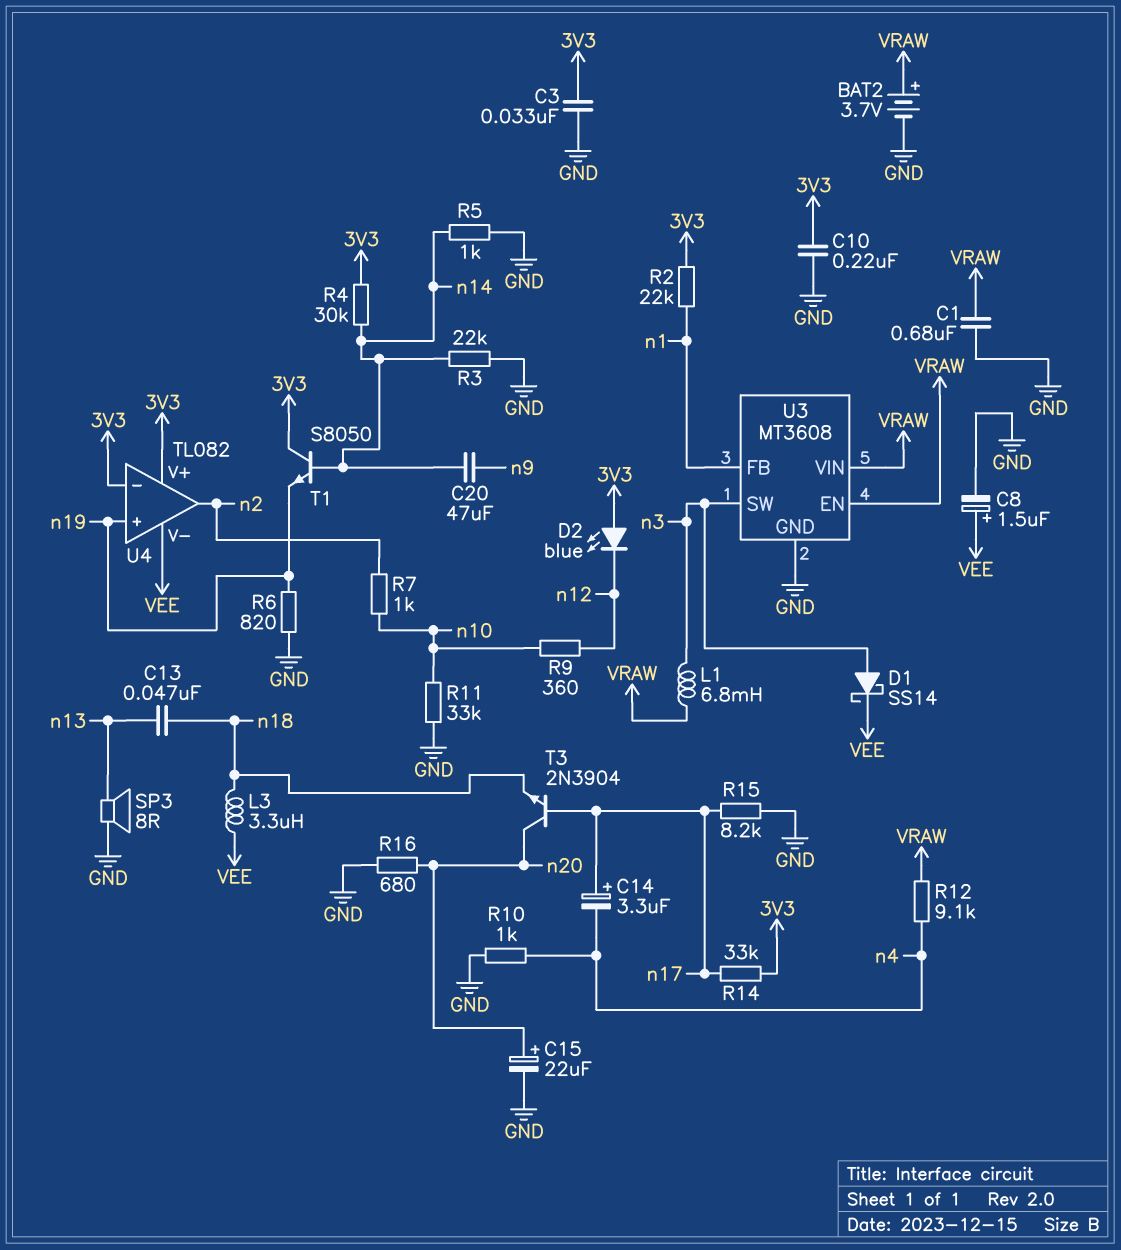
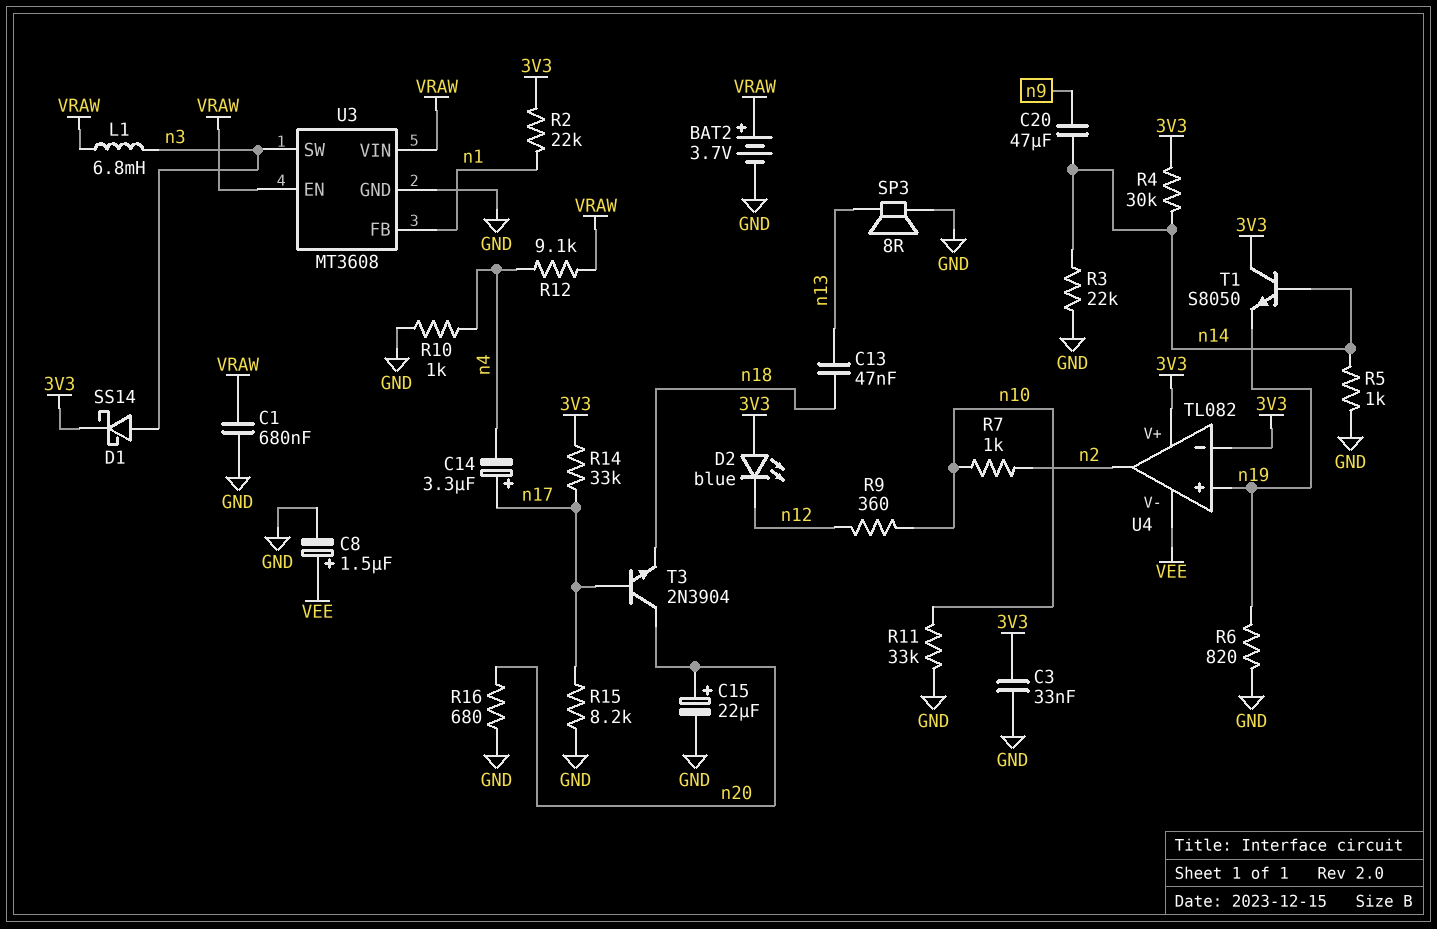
C10: 220nF (3V3, GND) -> none
D1: schottky SS14 (A n3, K VEE) -> schottky SS14 (A n3, K 3V3)
L3: 3.3uH (VEE, n18) -> none

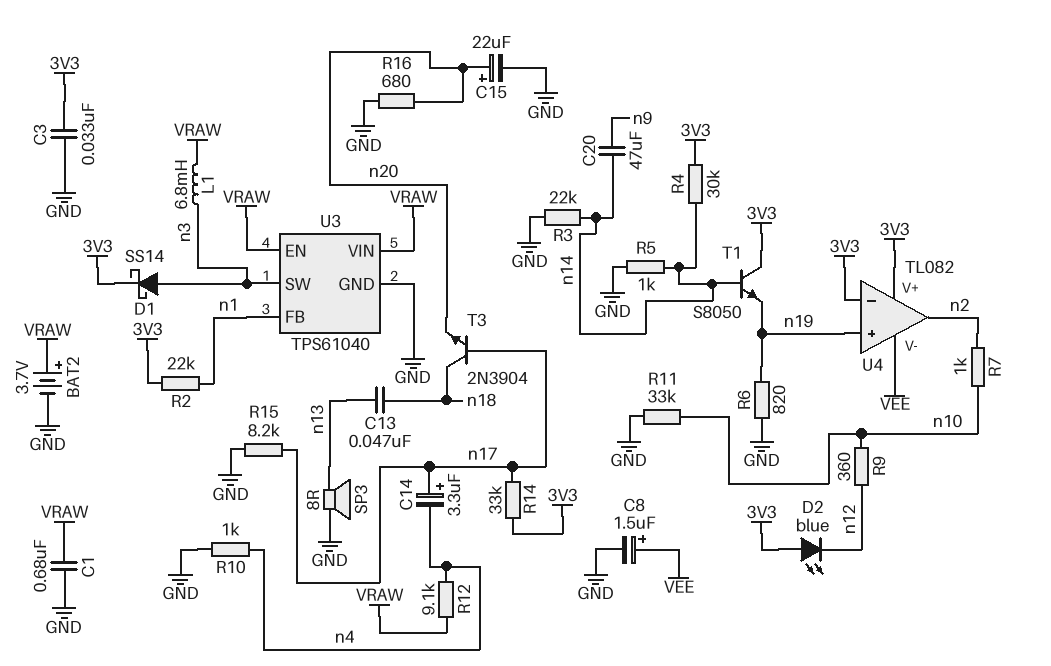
T3: NPN 2N3904 (B n17, C n20, E n18) -> NPN 2N3904 (B n17, C n18, E n20)
U3: MT3608 -> TPS61040

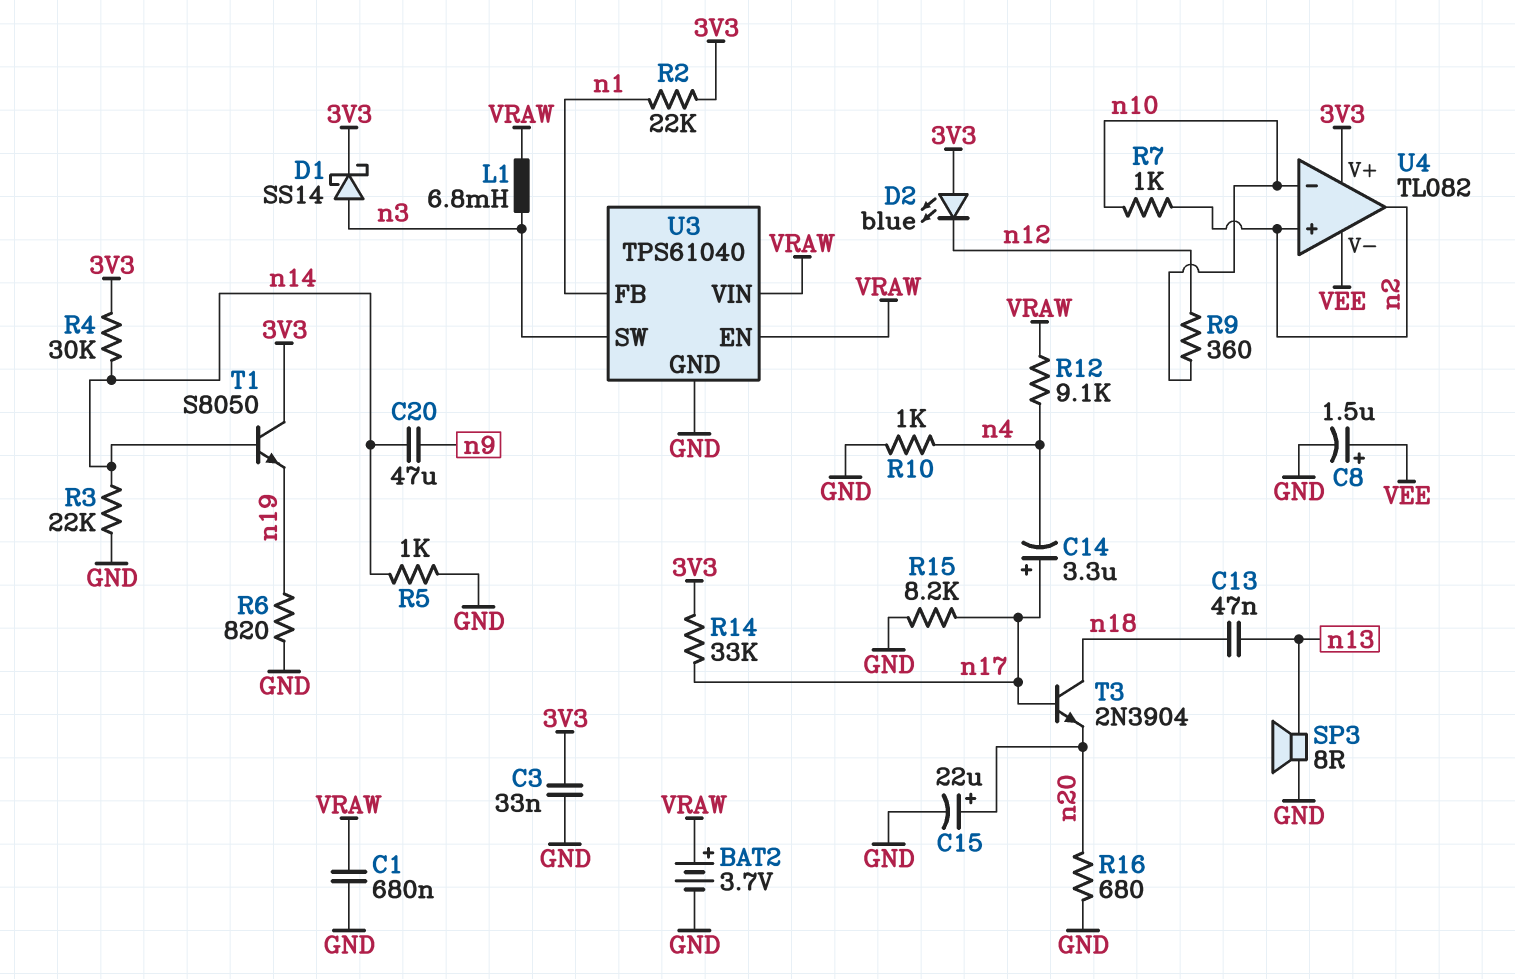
R11: 33k (GND, n10) -> none
U4 pin in+: n19 -> n2
U4 pin in-: 3V3 -> n10

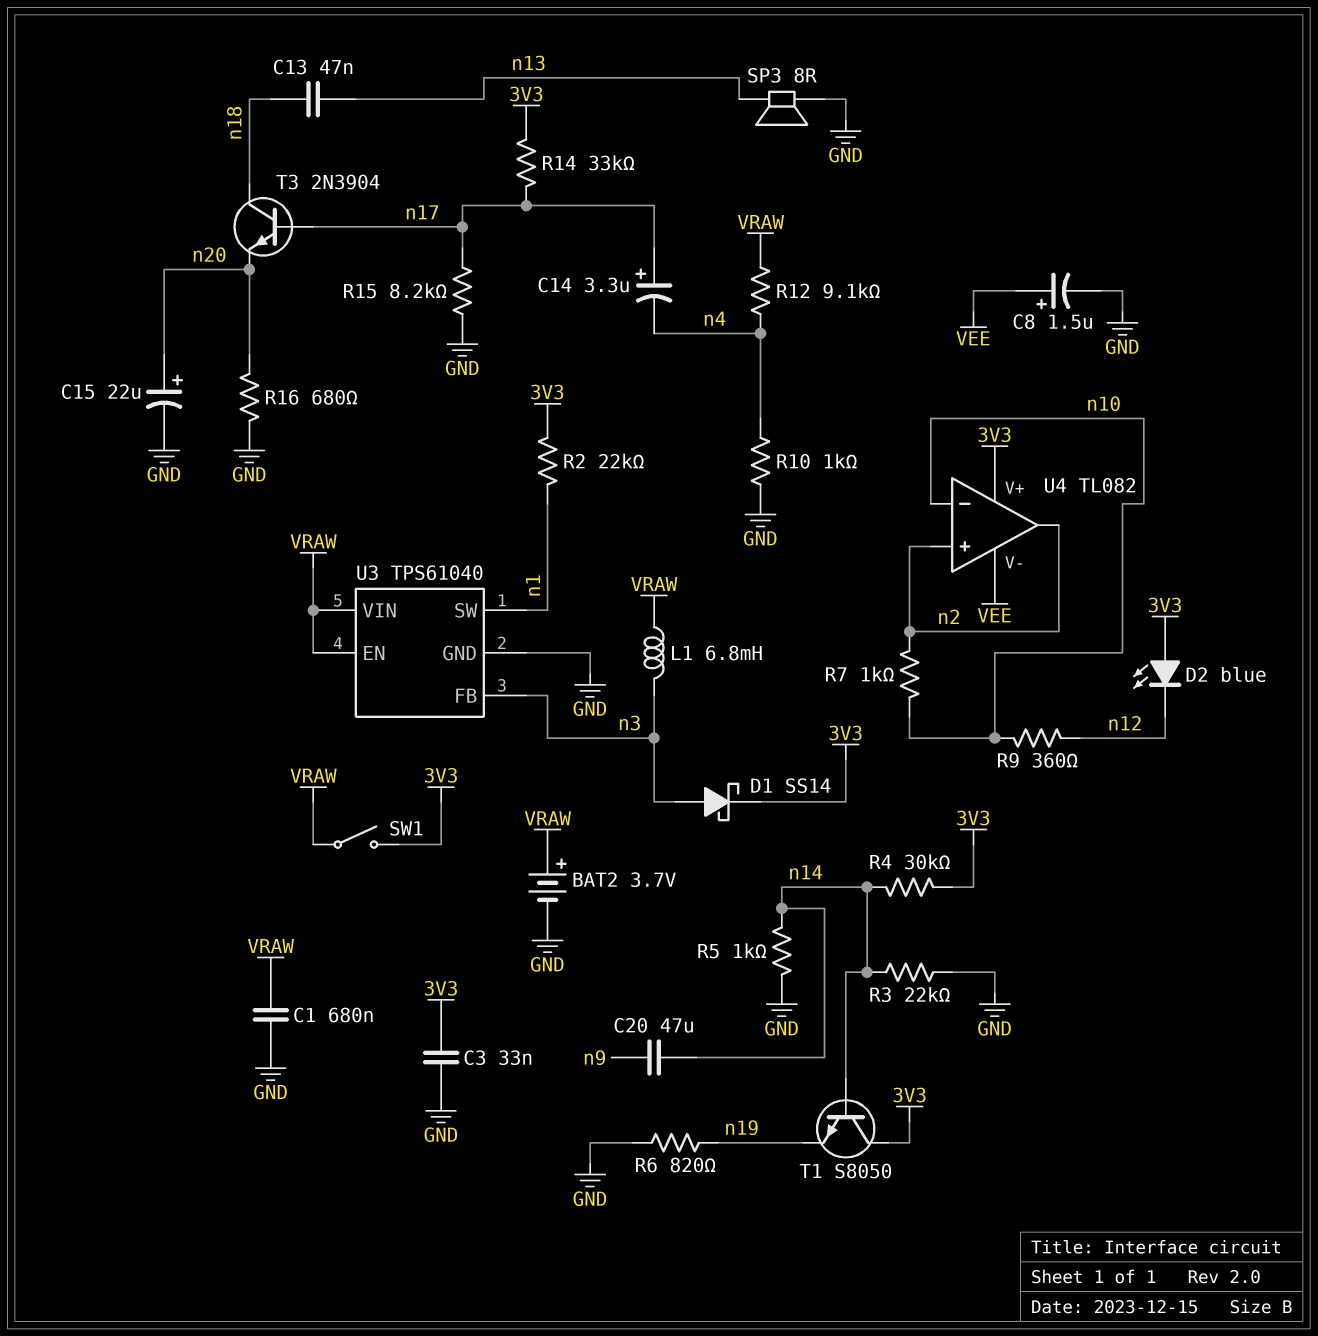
SW1: none -> switch (3V3, VRAW)
U3 pin FB: n1 -> n3
U3 pin SW: n3 -> n1

